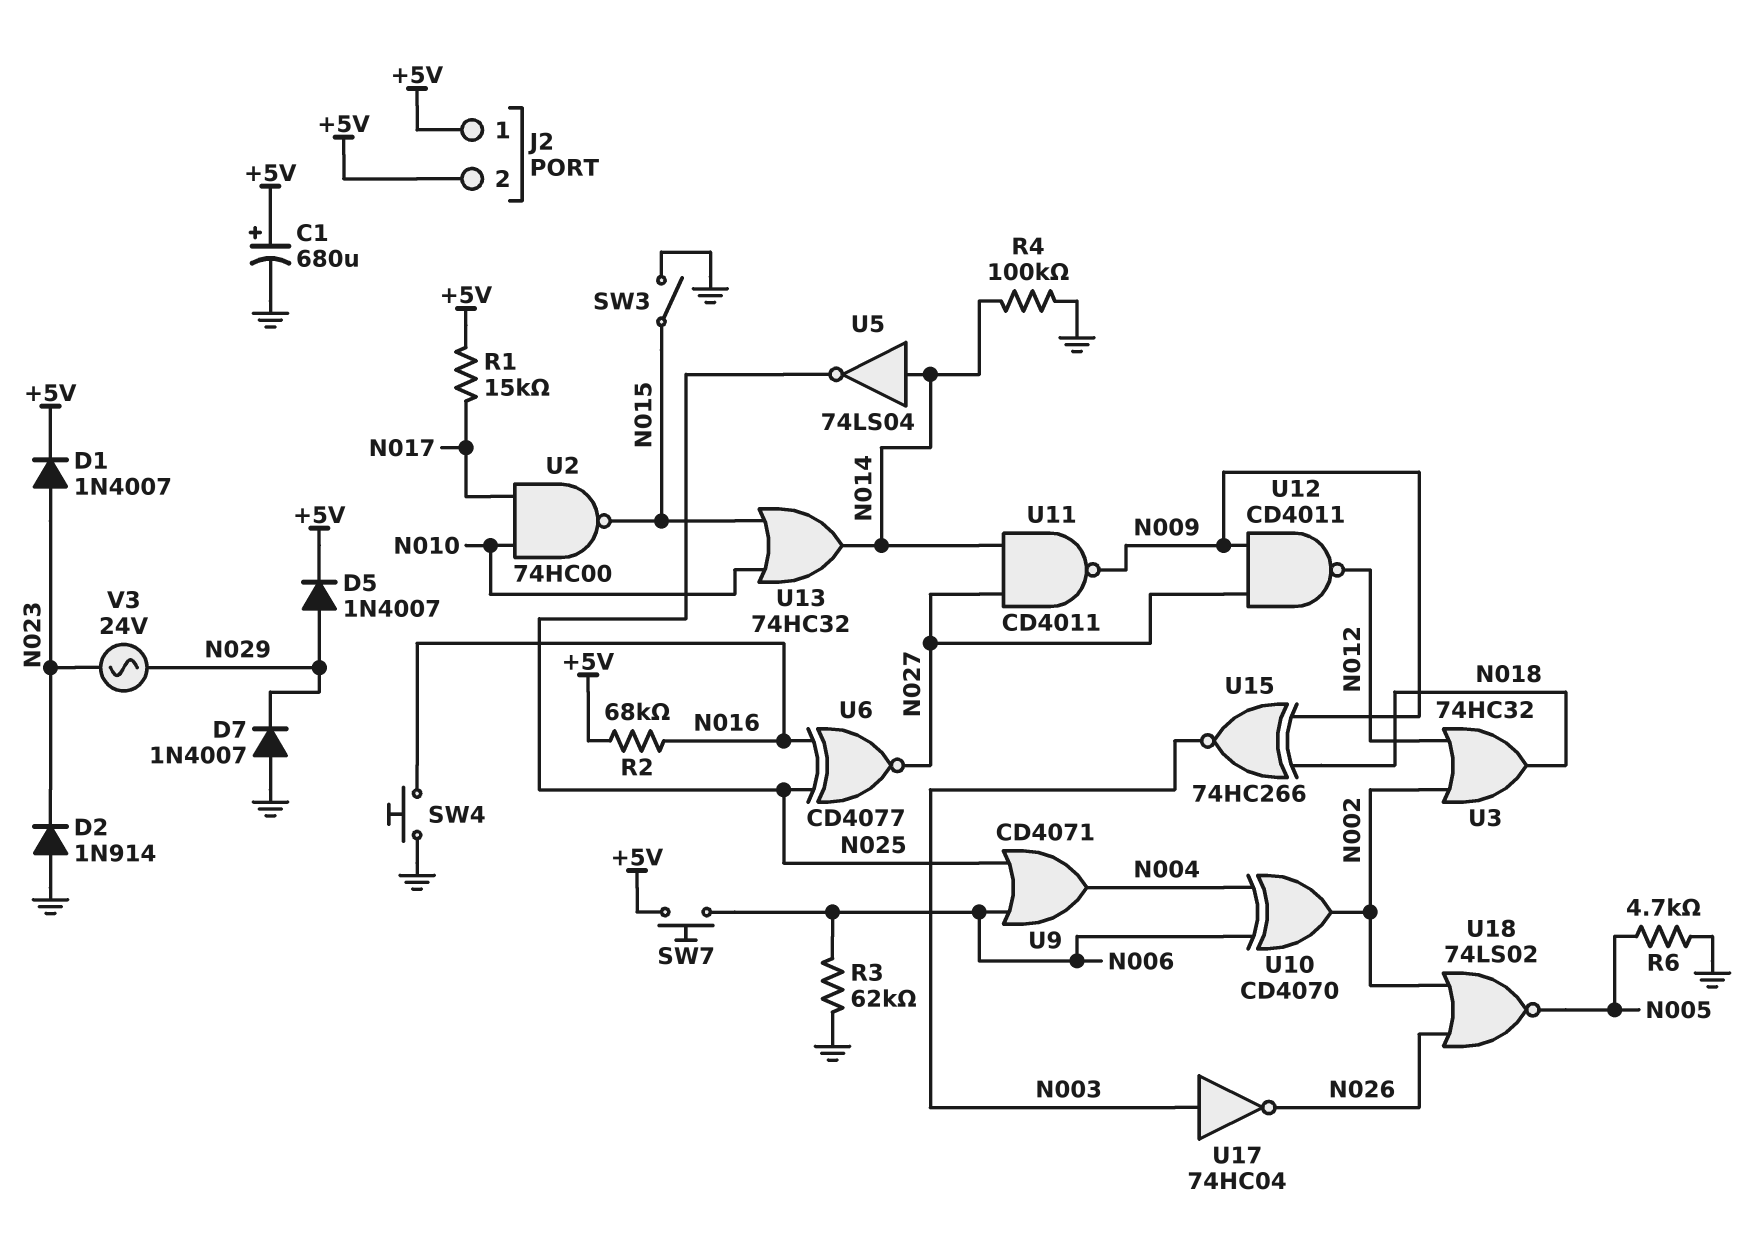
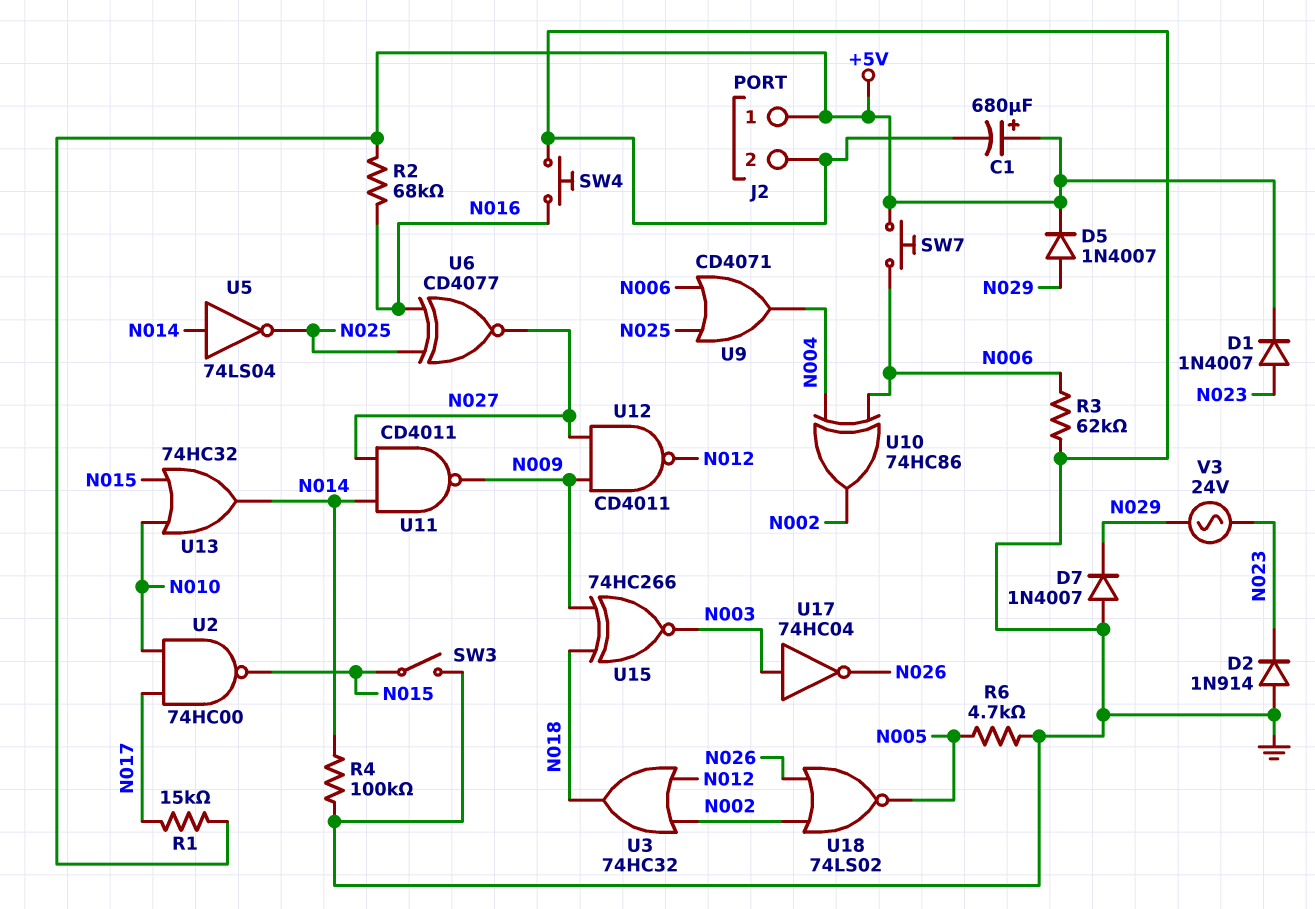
J2 pin 2: +5V -> GND
U10: XOR CD4070 (in N004, in N006, out N002) -> XOR 74HC86 (in N004, in N006, out N002)

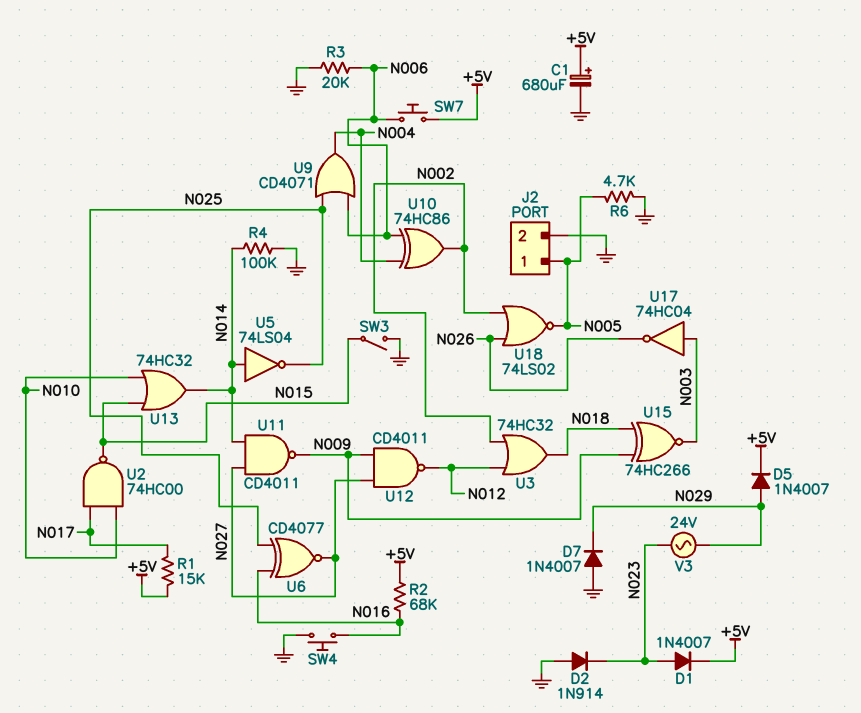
J2 pin 1: +5V -> N005
R3: 62k (GND, N006) -> 20k (GND, N006)

